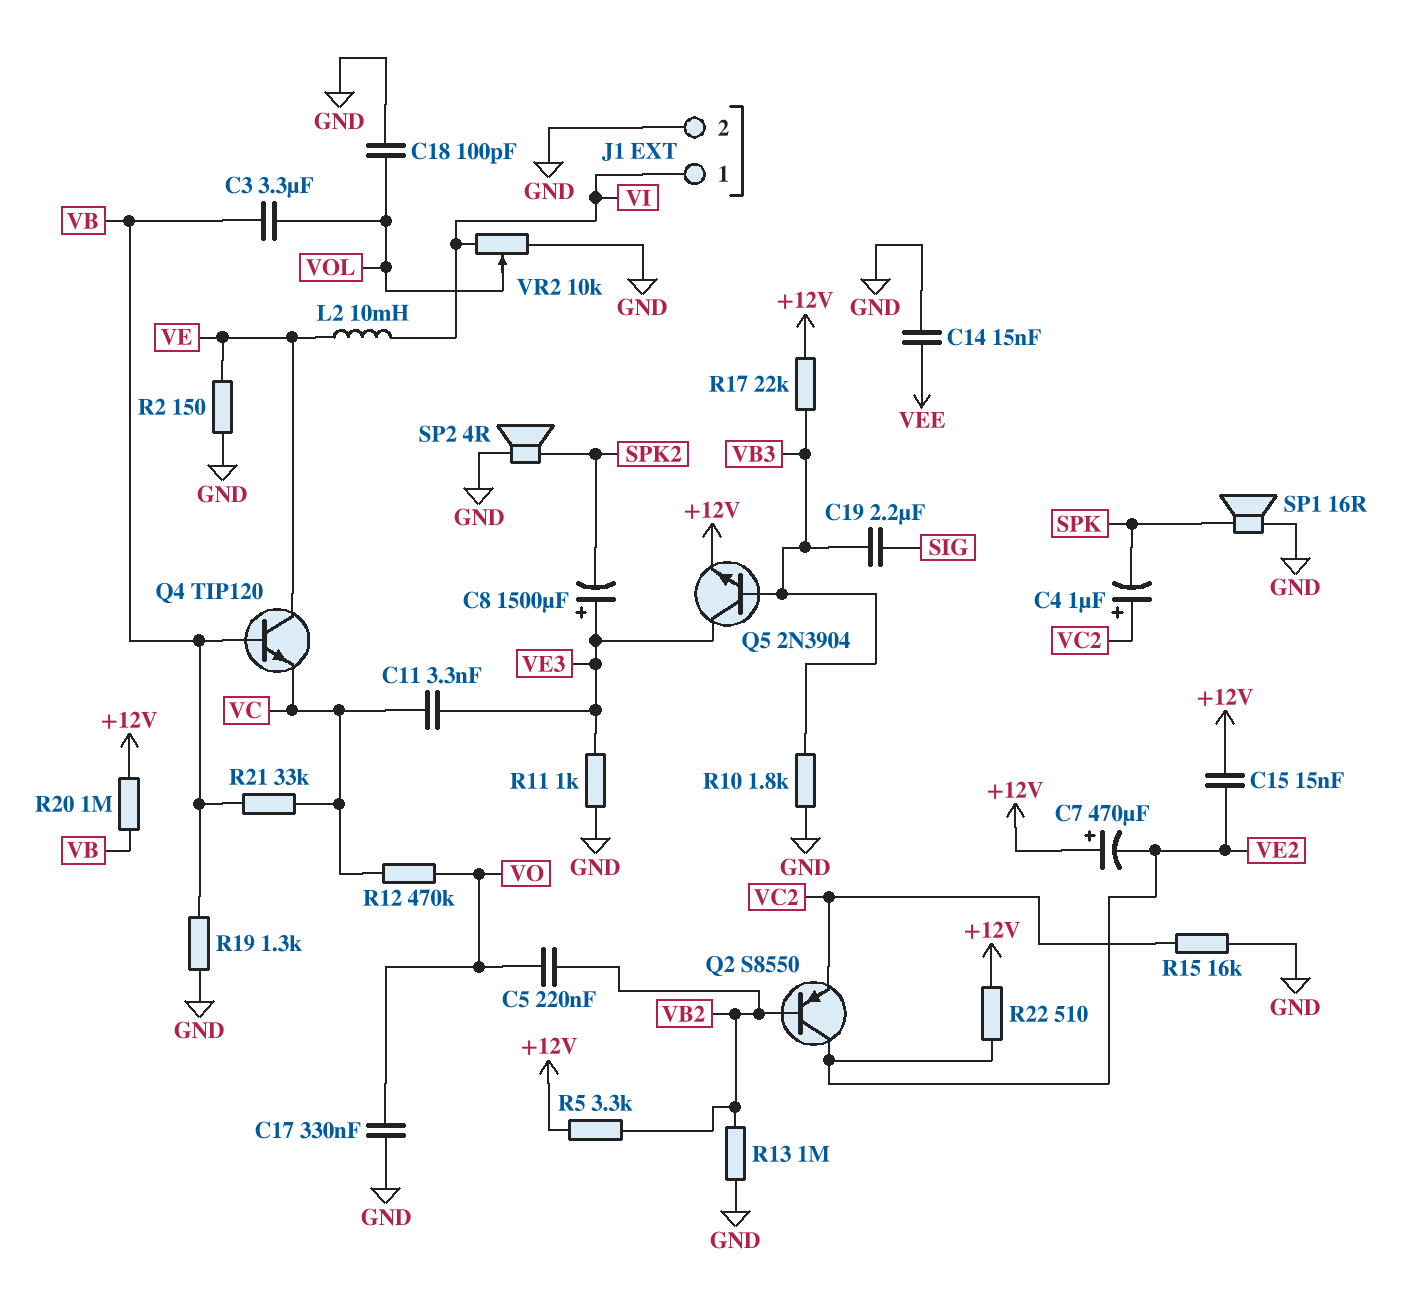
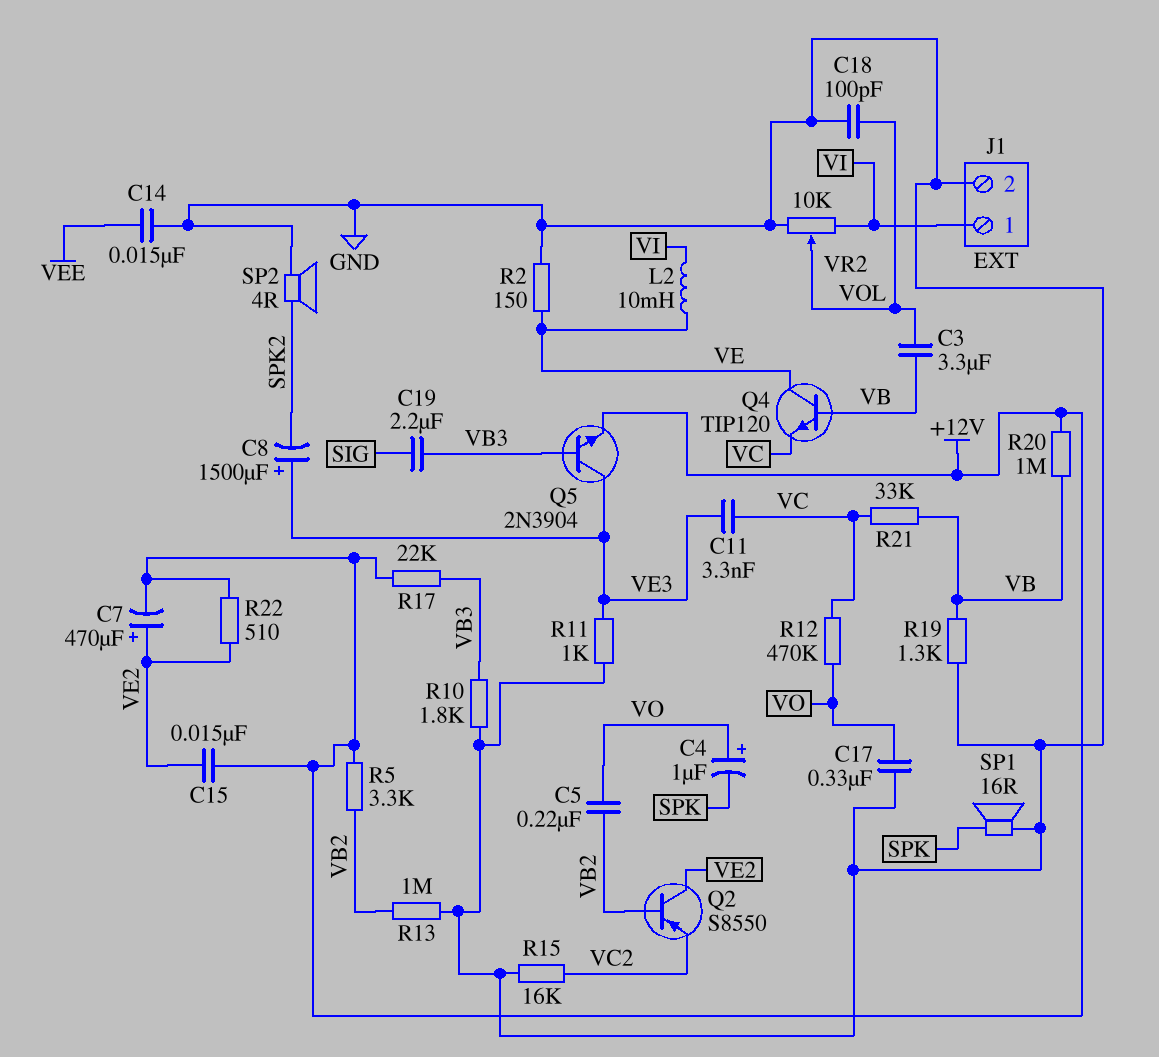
C4: 1uF (plus VC2, minus SPK) -> 1uF (plus VO, minus SPK)
C7: 470uF (plus +12V, minus VE2) -> 470uF (plus VE2, minus +12V)

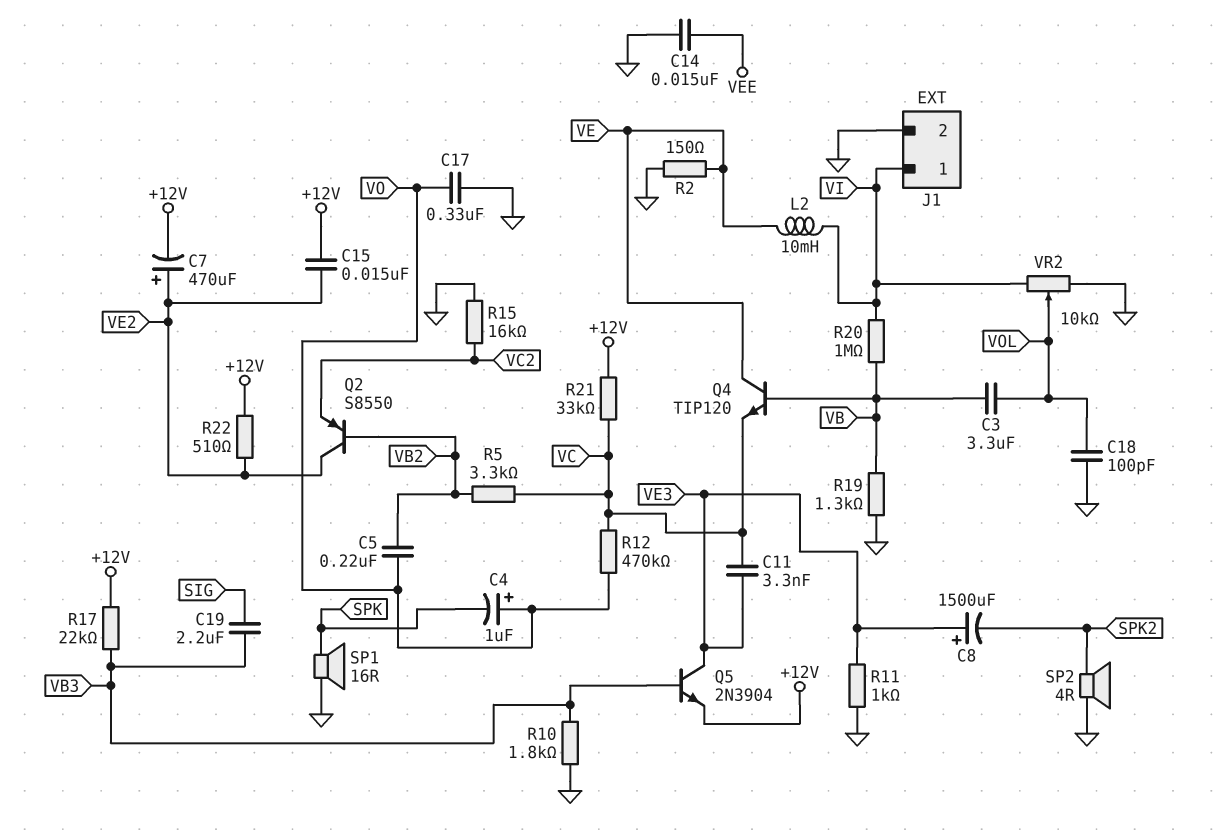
R5: 3.3k (+12V, VB2) -> 3.3k (VB2, VC)
R13: 1M (GND, VB2) -> none
R20: 1M (+12V, VB) -> 1M (VB, VI)
R21: 33k (VB, VC) -> 33k (+12V, VC)

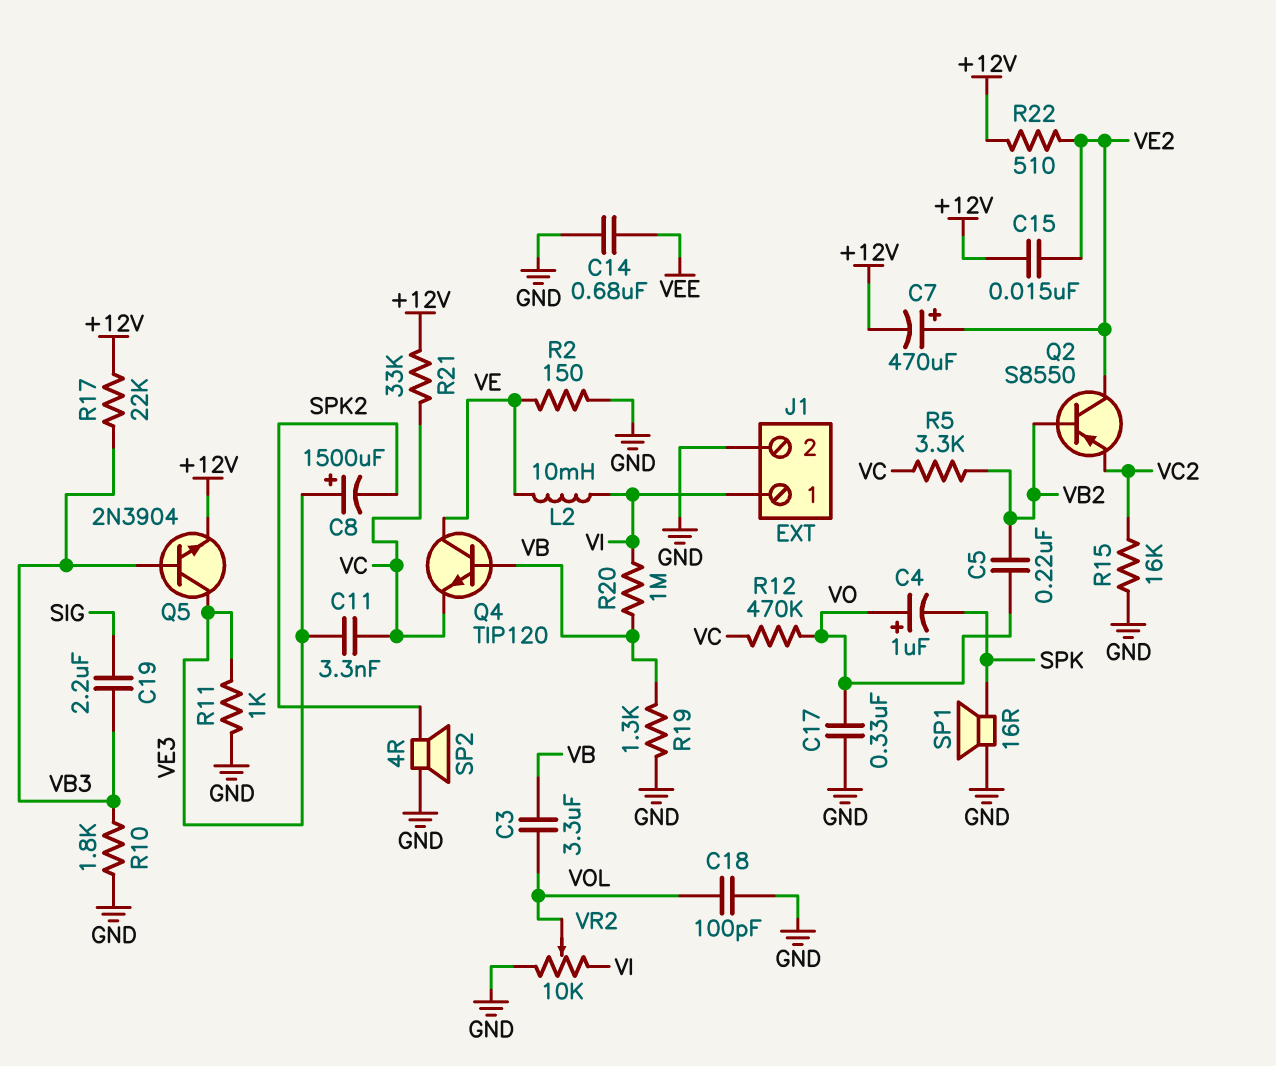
C14: 15nF (GND, VEE) -> 680nF (GND, VEE)

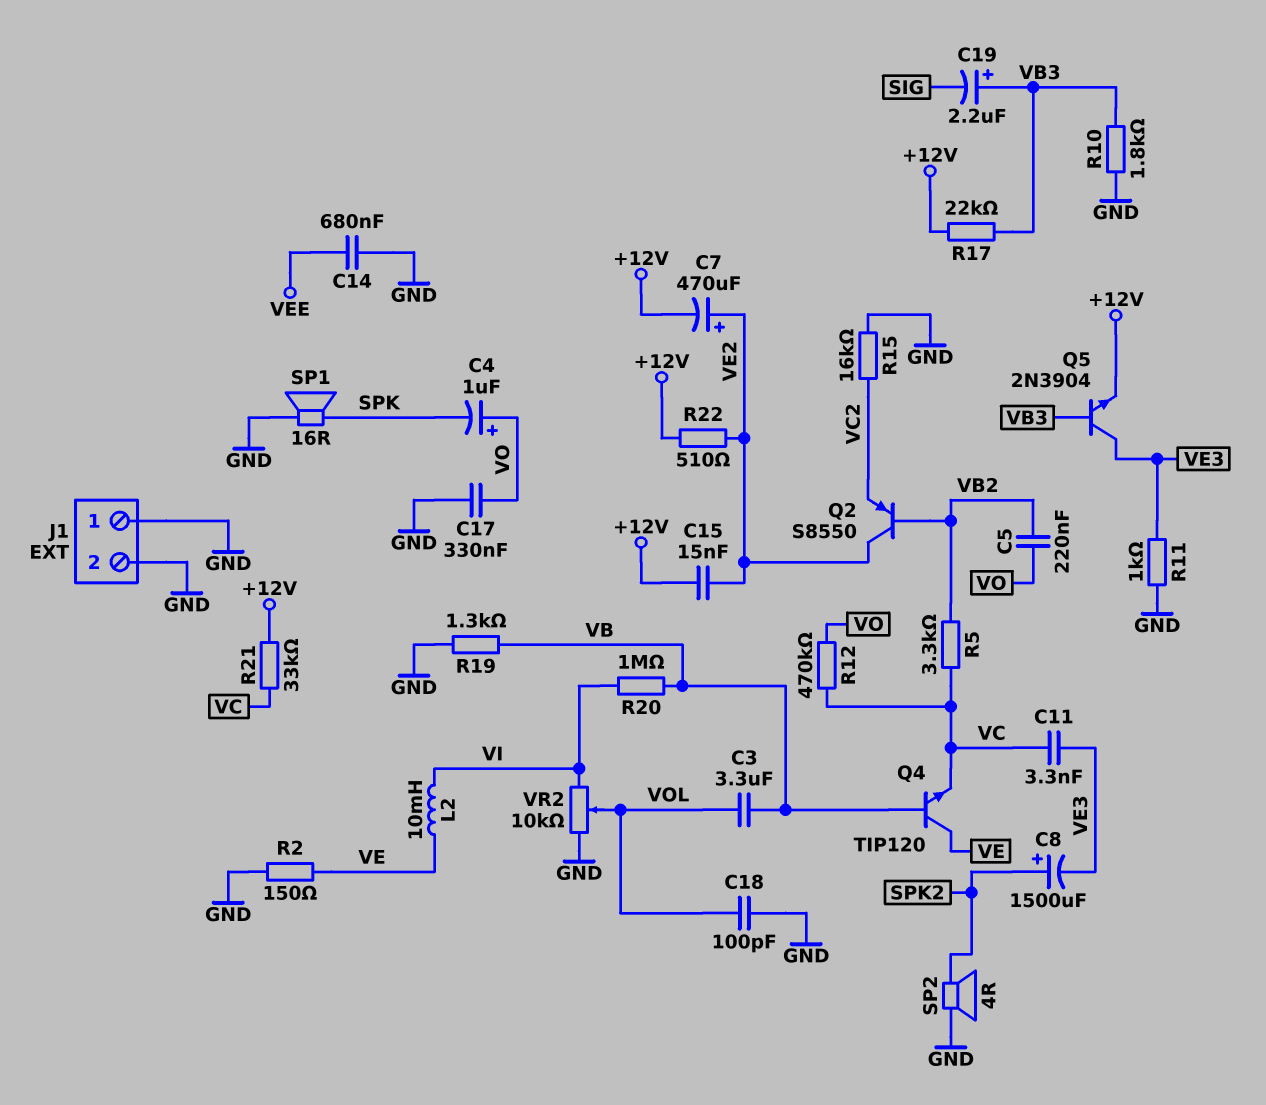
C8: 1500uF (plus VE3, minus SPK2) -> 1500uF (plus SPK2, minus VE3)
C19: 2.2uF (SIG, VB3) -> 2.2uF (plus VB3, minus SIG)
J1 pin 1: VI -> GND

